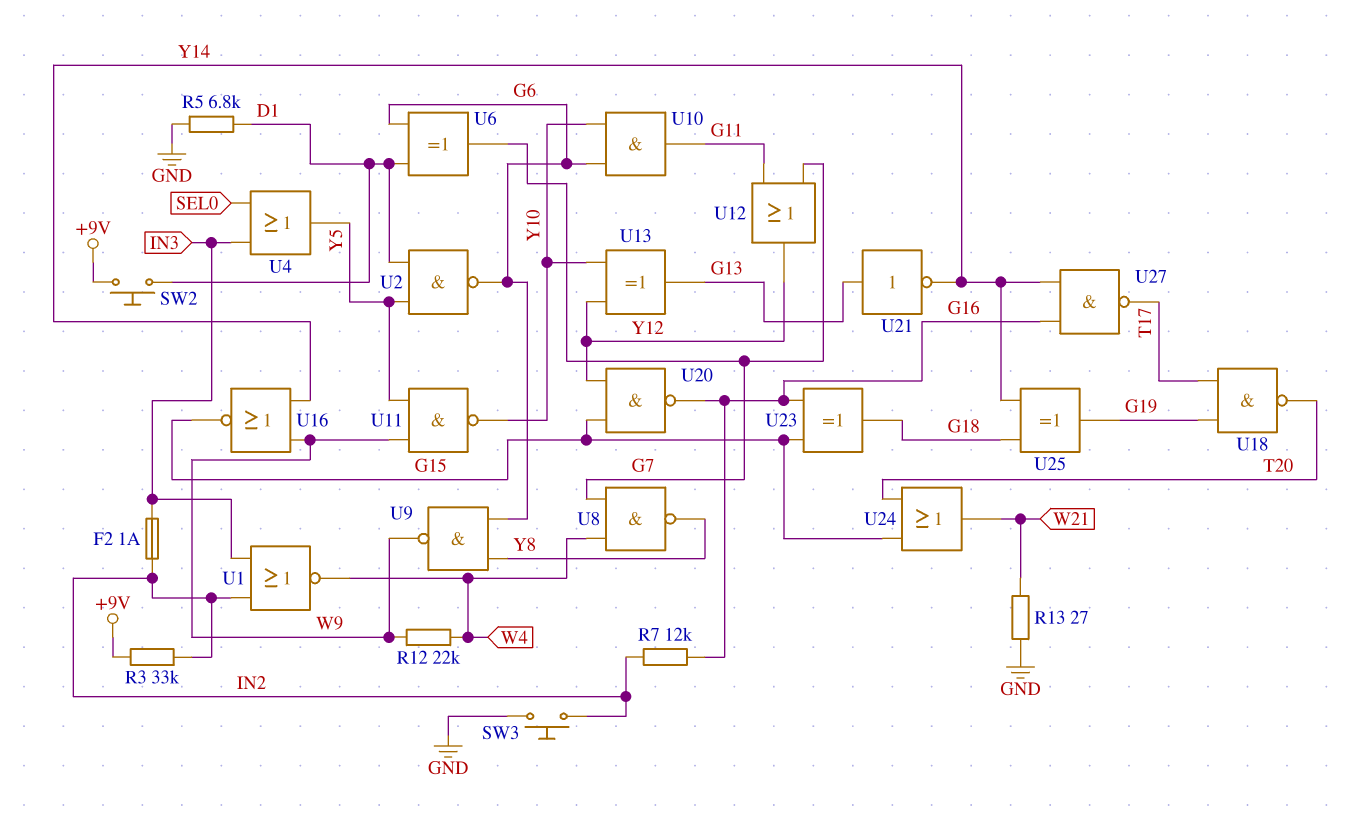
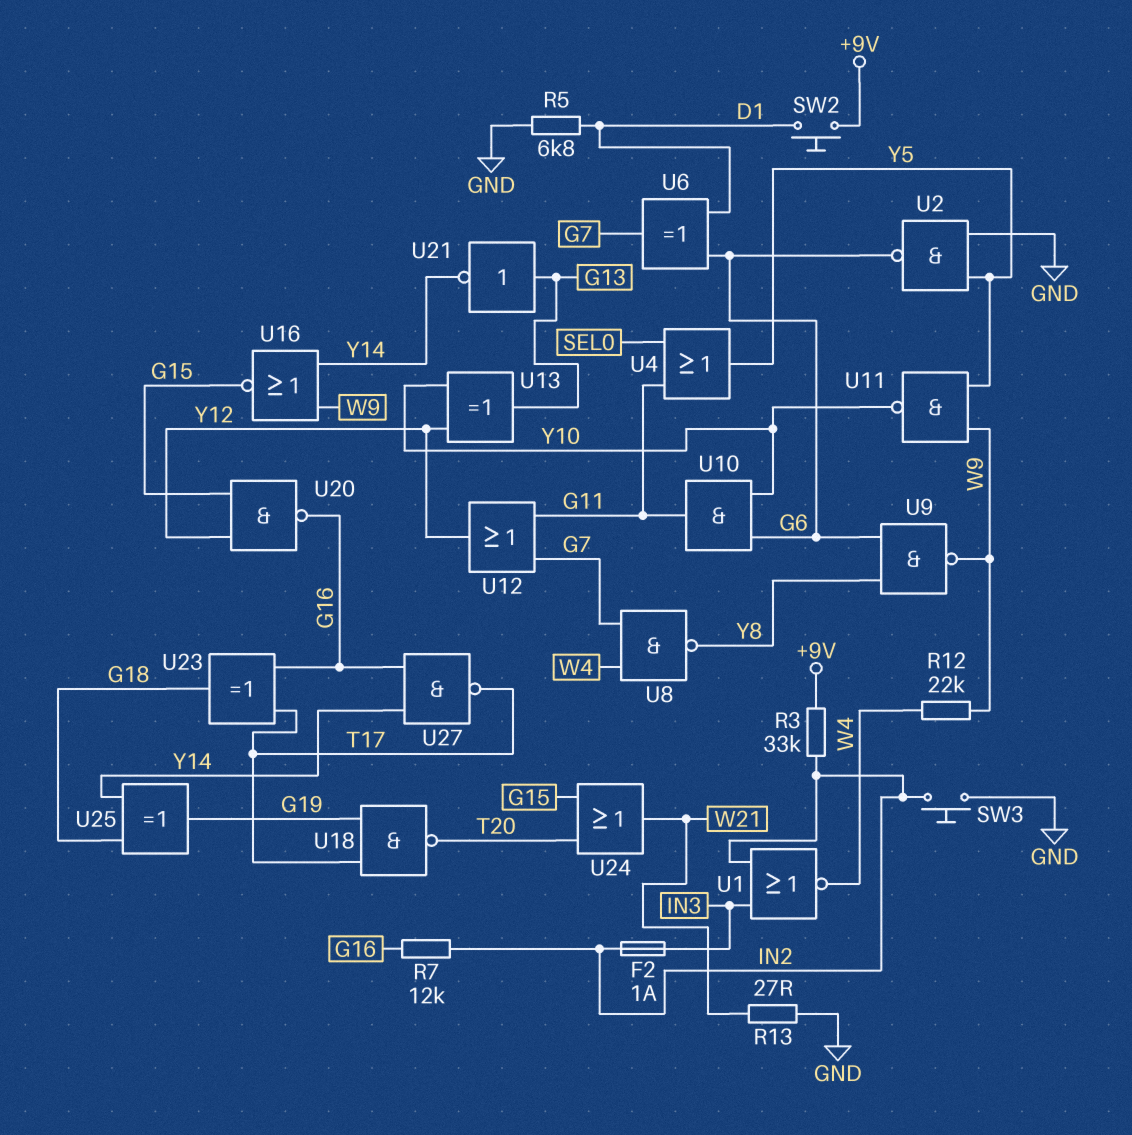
U2: NAND (in D1, in Y5, out G6) -> NAND (in GND, in Y5, out G6)
U4: OR (in IN3, in SEL0, out Y5) -> OR (in G11, in SEL0, out Y5)
U23: XOR (in G15, in G16, out G18) -> XOR (in G16, in T17, out G18)

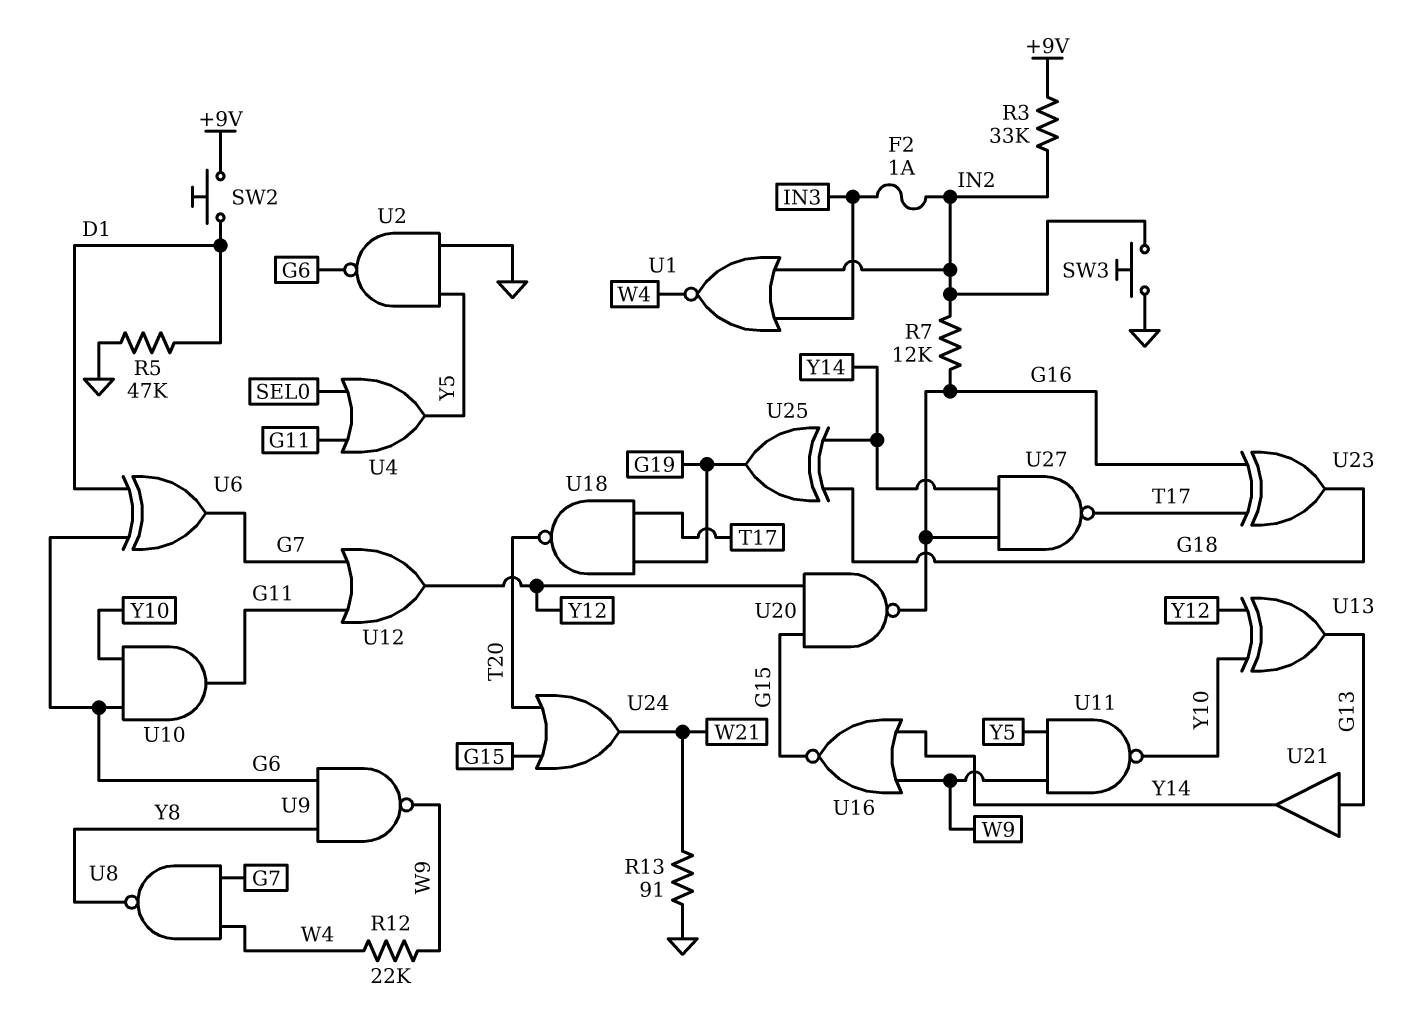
R5: 6.8k (D1, GND) -> 47k (D1, GND)
R13: 27 (GND, W21) -> 91 (GND, W21)
U21: NOT (in G13, out Y14) -> buffer (in G13, out Y14)

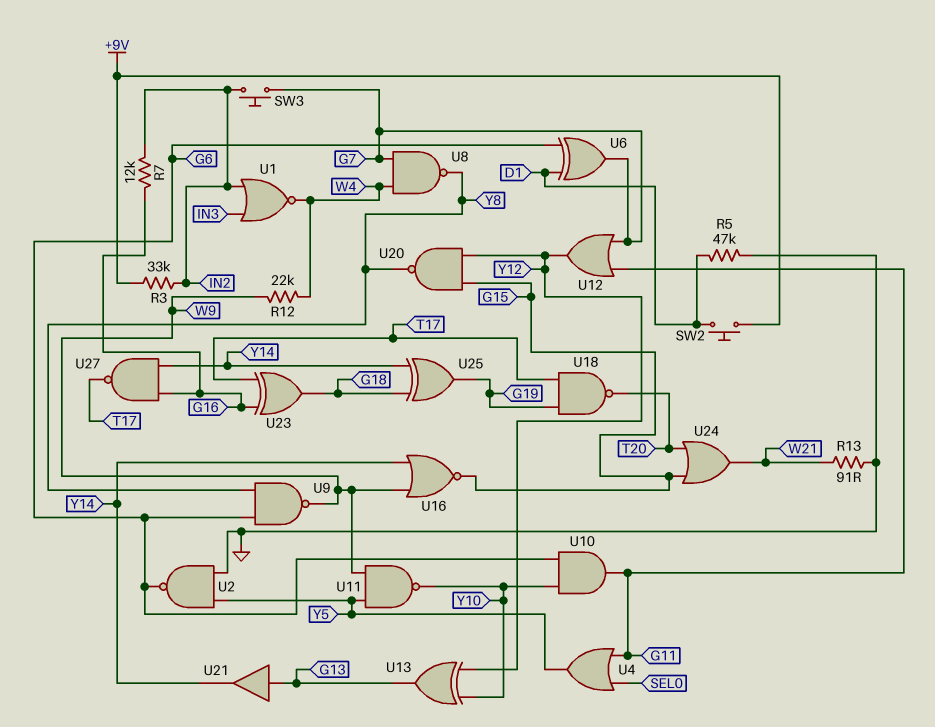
F2: 1A (IN2, IN3) -> none
SW3: button (GND, IN2) -> button (G7, IN2)
U20: NAND (in G15, in Y12, out G16) -> NAND (in G15, in Y12, out Y8)

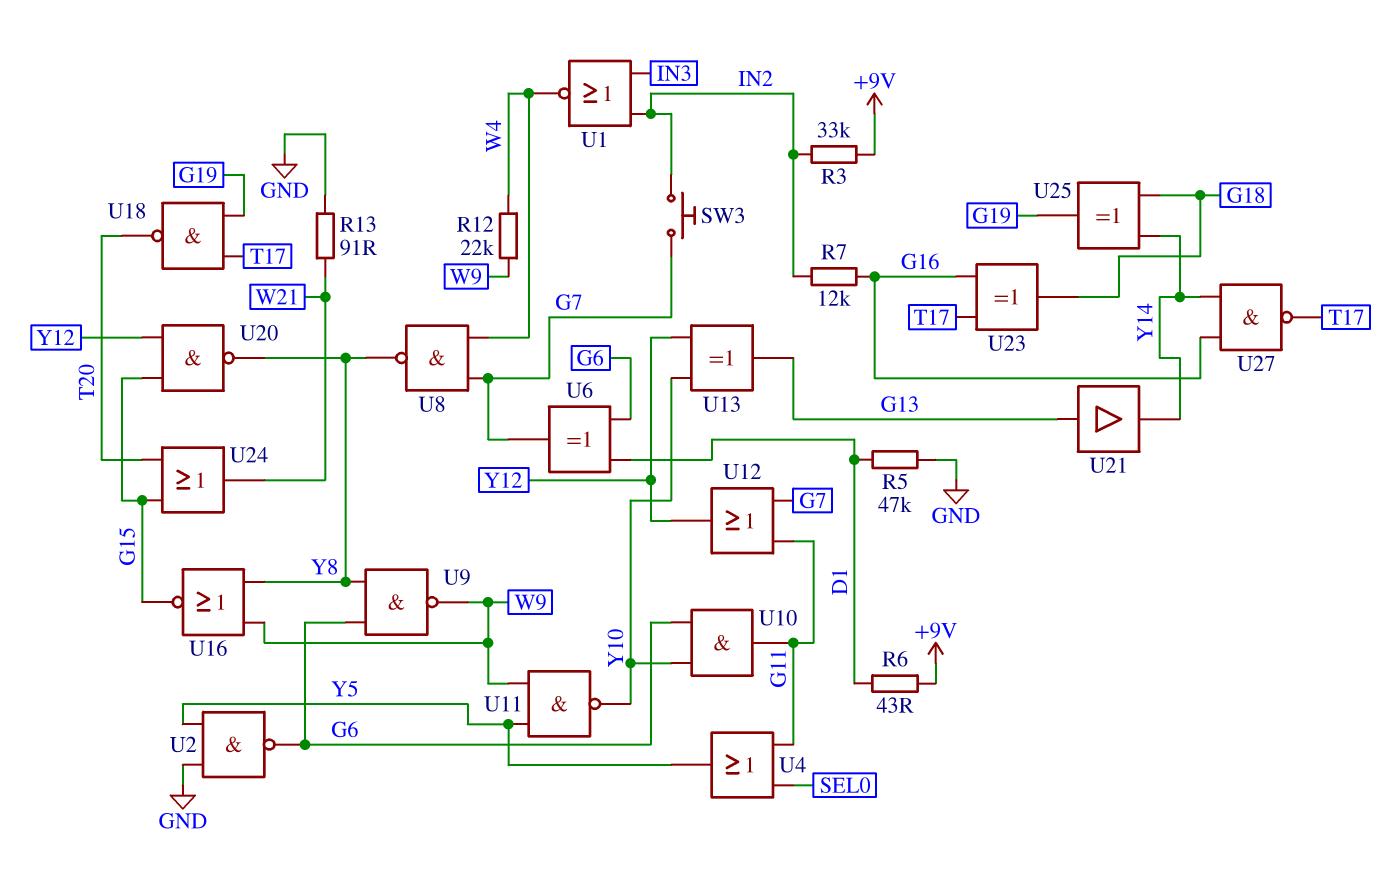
R6: none -> 43 (+9V, D1)
SW2: button (+9V, D1) -> none
U16: NOR (in W9, in Y14, out G15) -> NOR (in W9, in Y8, out G15)

